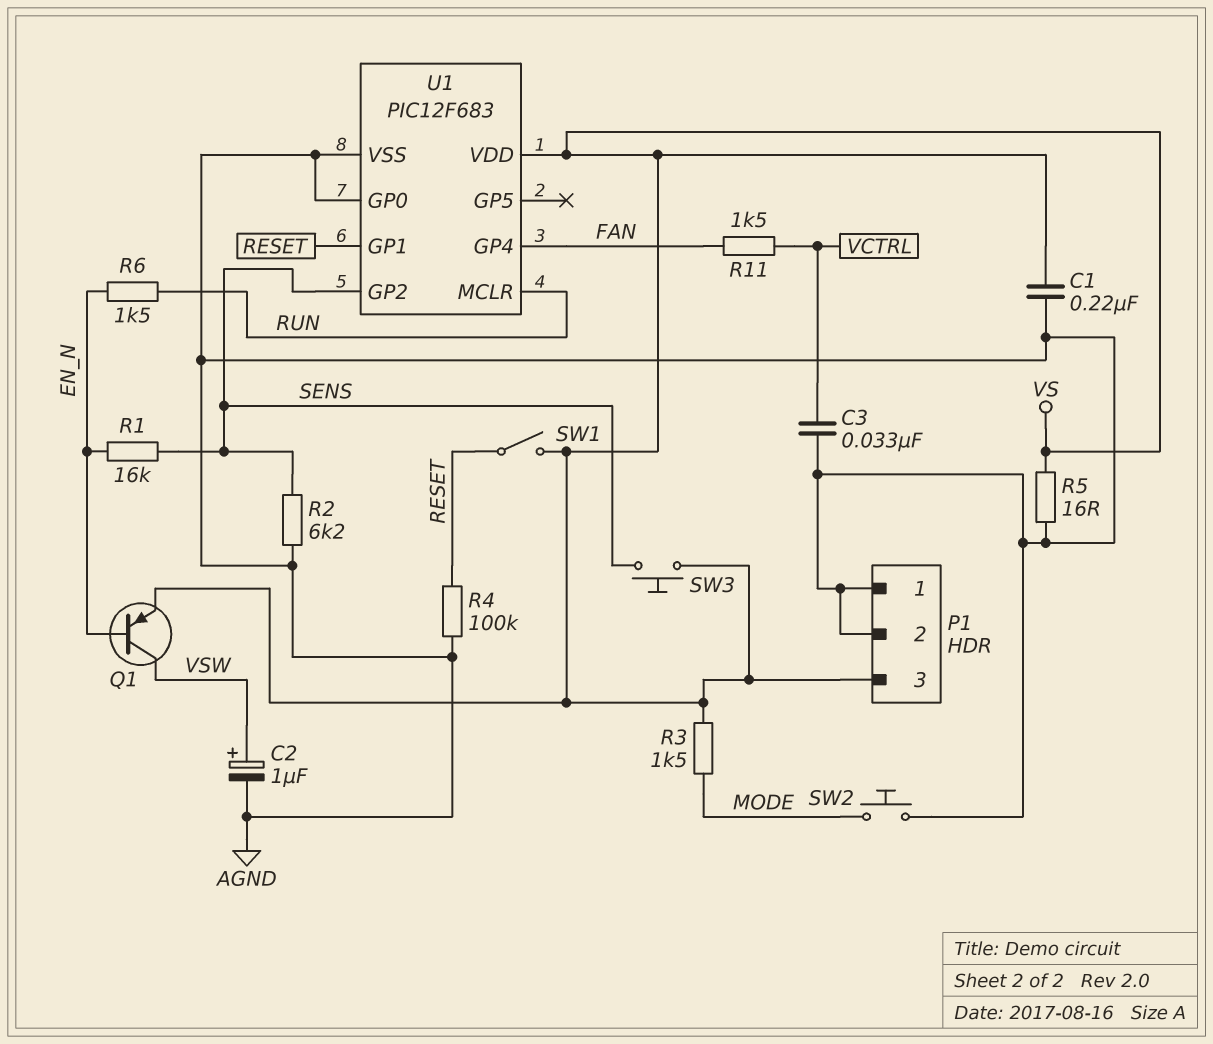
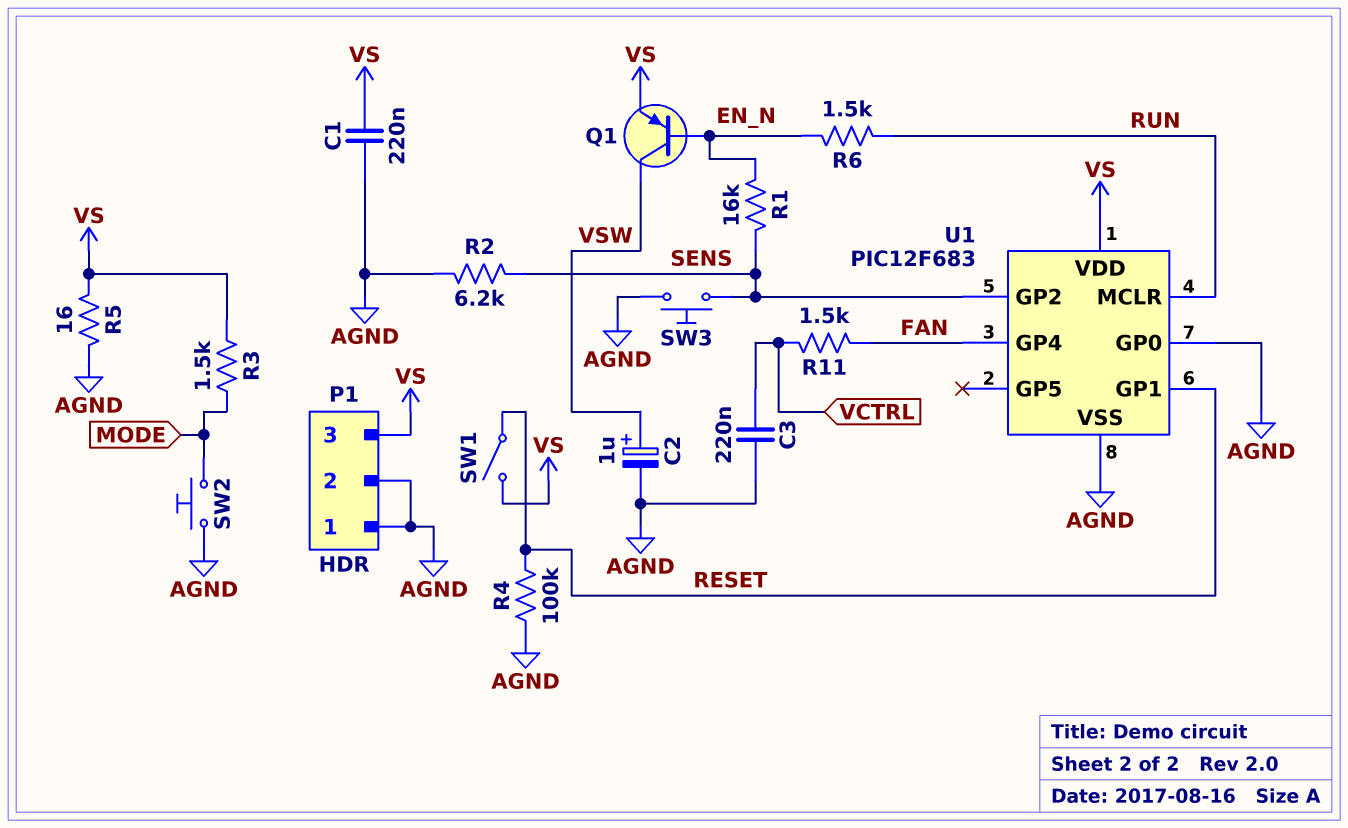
C3: 33nF (AGND, VCTRL) -> 220nF (AGND, VCTRL)
SW3: button (SENS, VS) -> button (AGND, SENS)

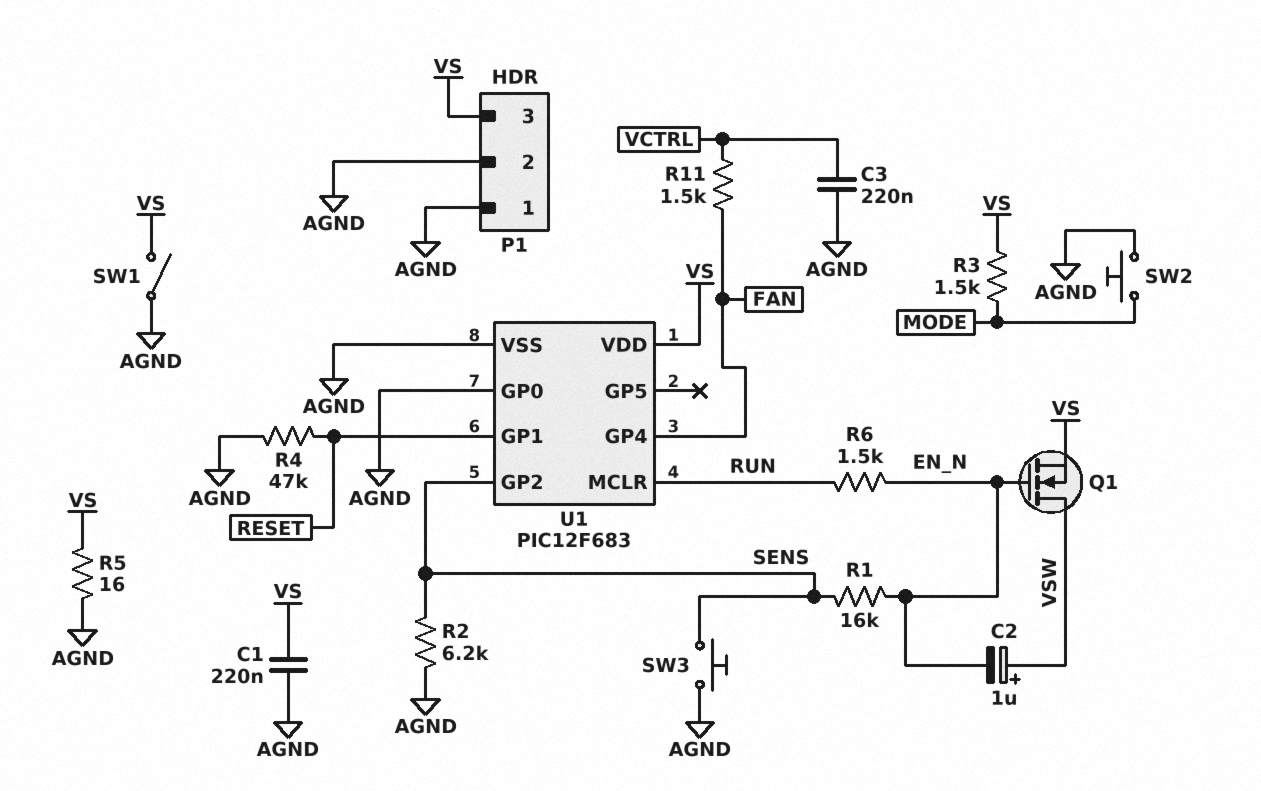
C2: 1uF (plus VSW, minus AGND) -> 1uF (plus VSW, minus EN_N)
Q1: PNP (B EN_N, C VSW, E VS) -> NMOS (G EN_N, D VSW, S VS)
R4: 100k (AGND, RESET) -> 47k (AGND, RESET)
SW1: switch (RESET, VS) -> switch (AGND, VS)

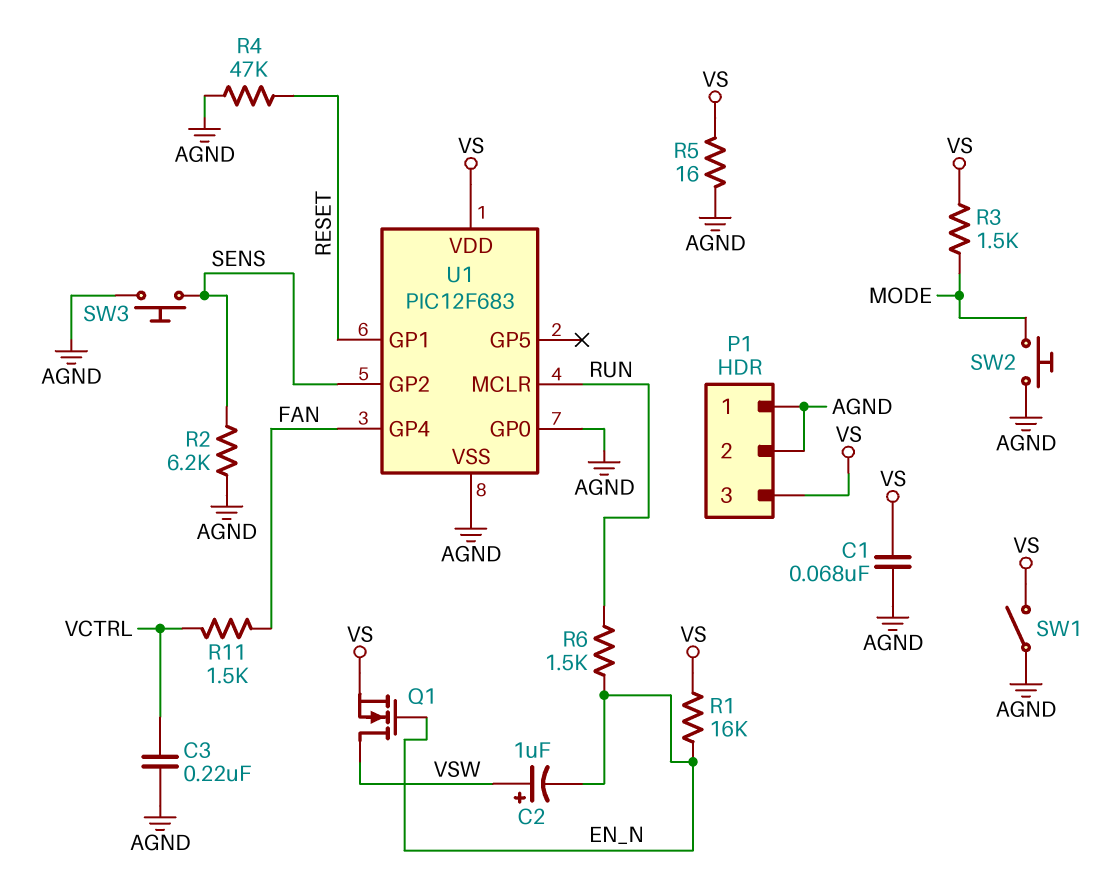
C1: 220nF (AGND, VS) -> 68nF (AGND, VS)
R1: 16k (EN_N, SENS) -> 16k (EN_N, VS)

